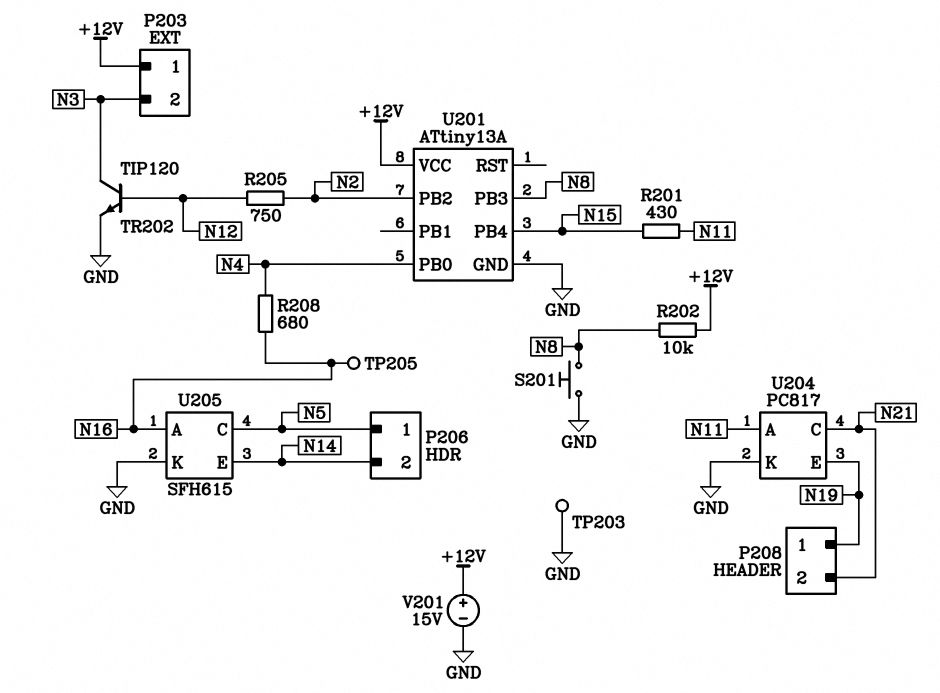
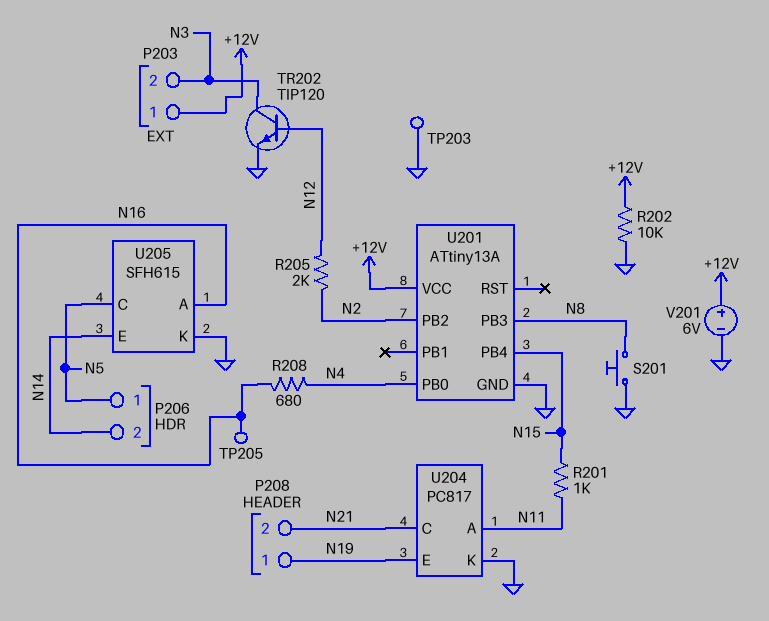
R201: 430 (N11, N15) -> 1k (N11, N15)
R202: 10k (+12V, N8) -> 10k (+12V, GND)
R205: 750 (N2, N12) -> 2k (N2, N12)
V201: 15V (plus +12V, minus GND) -> 6V (plus +12V, minus GND)

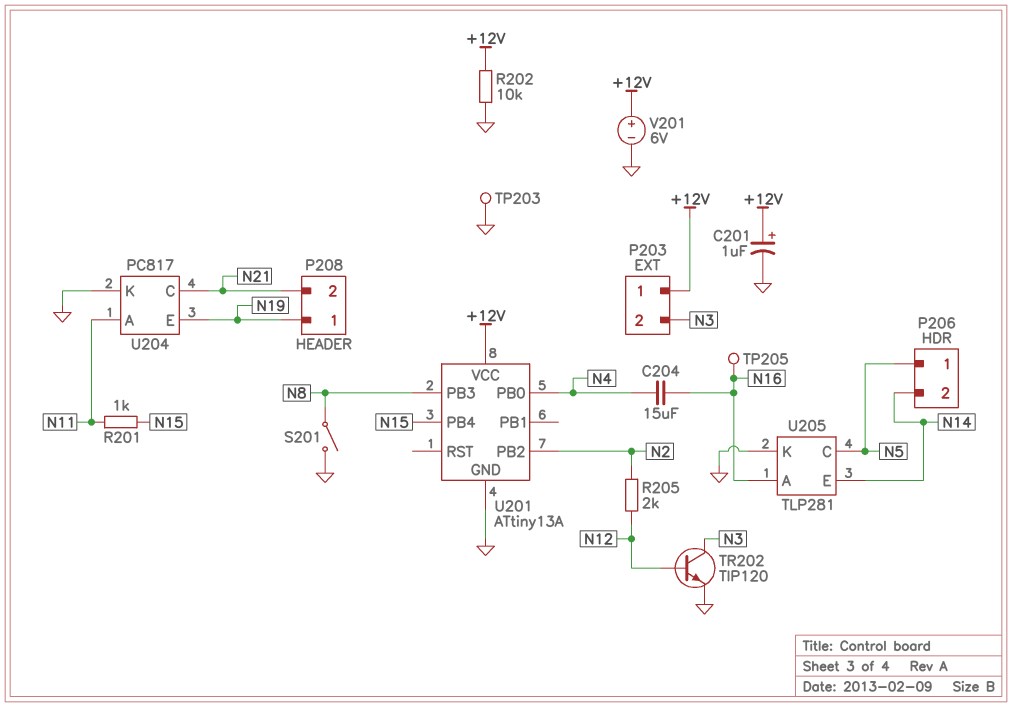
C201: none -> 1uF (plus +12V, minus GND)
C204: none -> 15uF (N4, N16)
R208: 680 (N4, N16) -> none
S201: button (GND, N8) -> switch (GND, N8)
U205: SFH615 -> TLP281

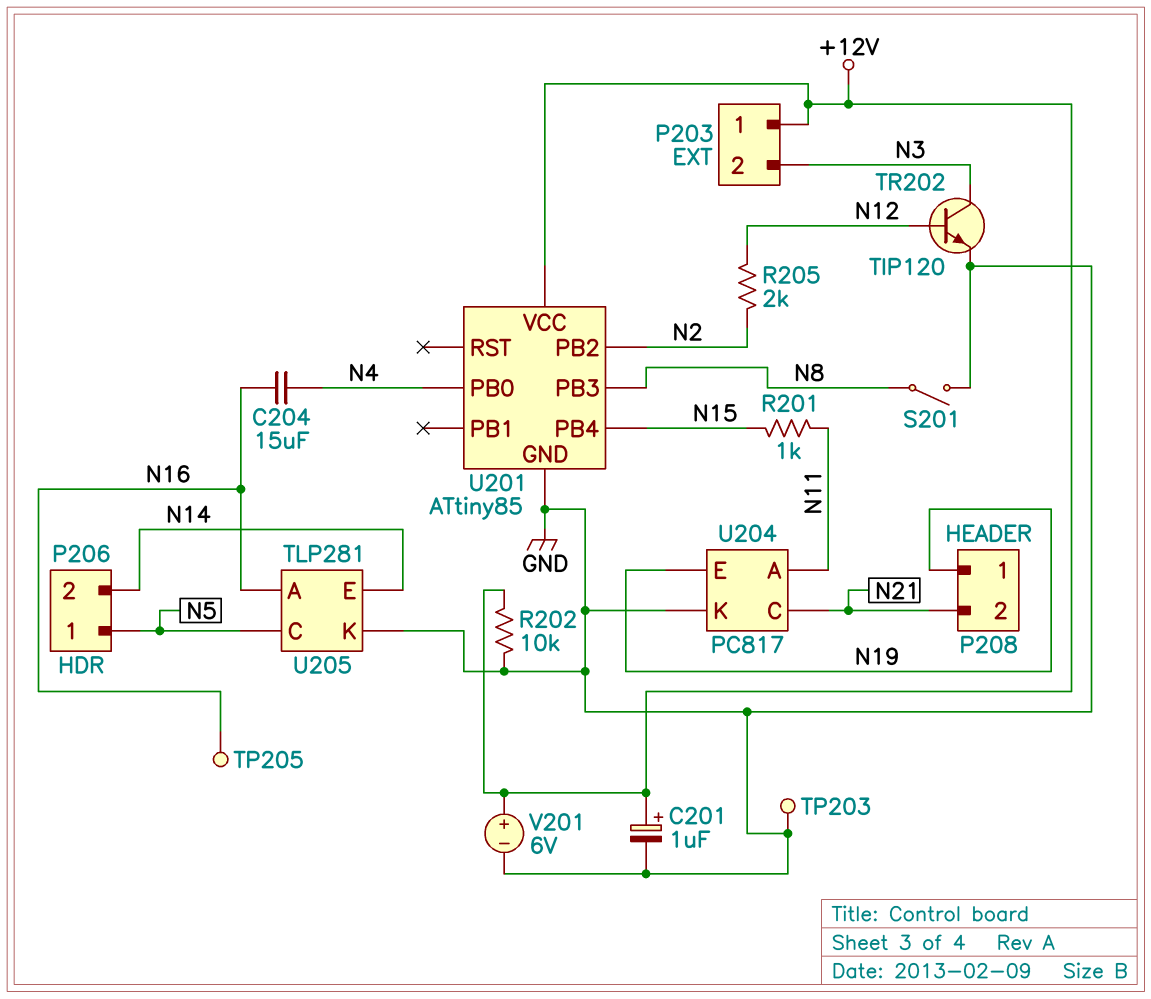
U201: ATtiny13A -> ATtiny85

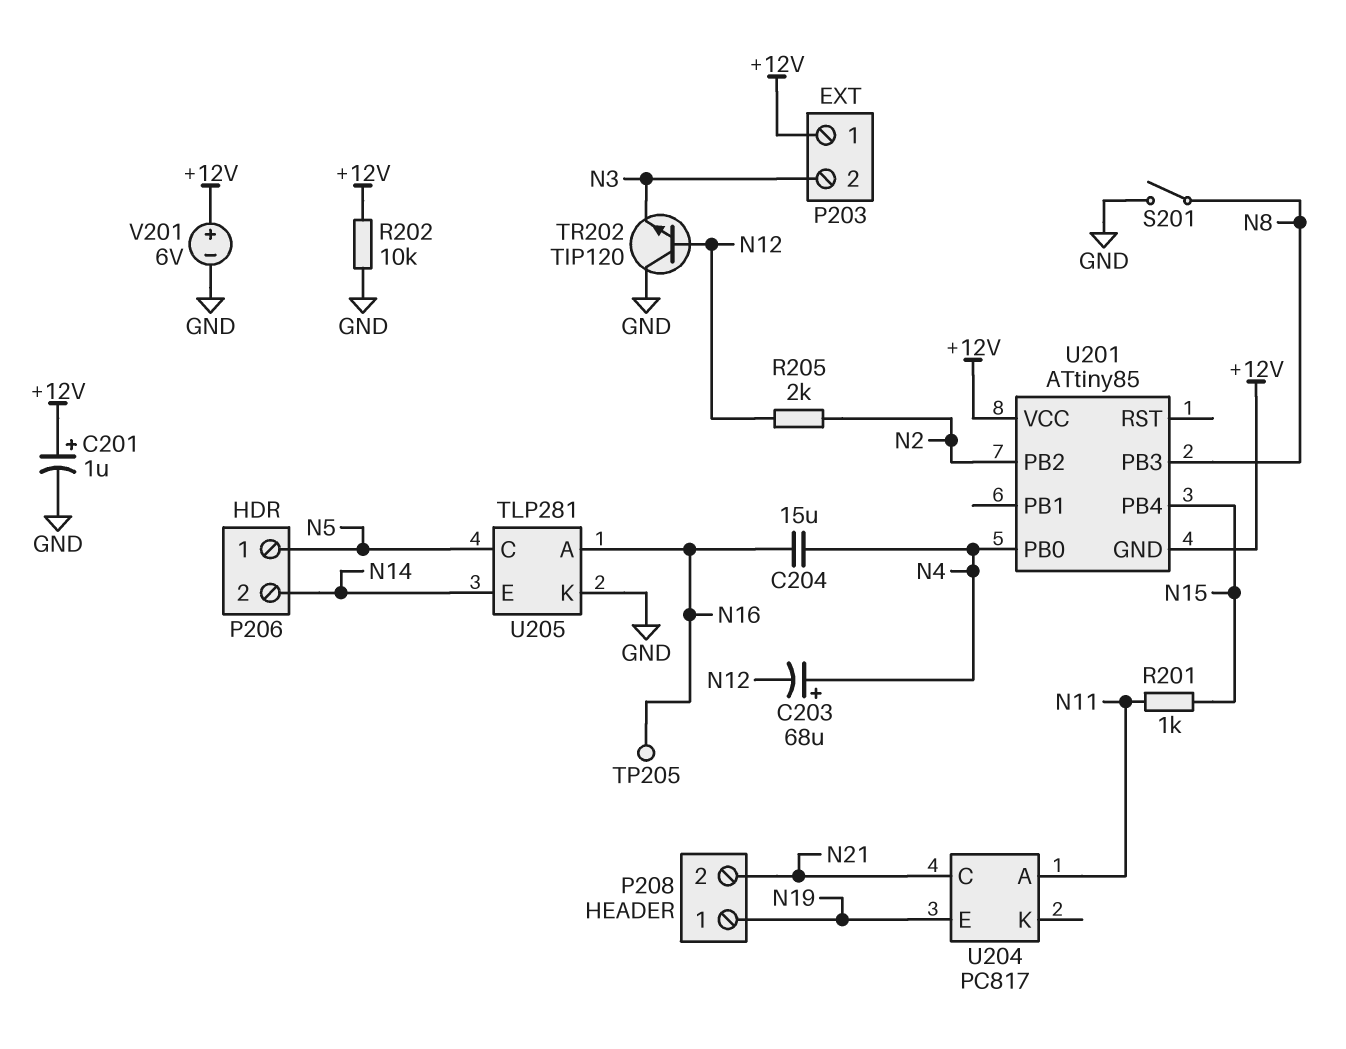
C203: none -> 68uF (plus N4, minus N12)
TP203: test point (GND) -> none
TR202: NPN TIP120 (B N12, C N3, E GND) -> NPN TIP120 (B N12, C GND, E N3)
U201 pin GND: GND -> +12V
U204 pin K: GND -> none

